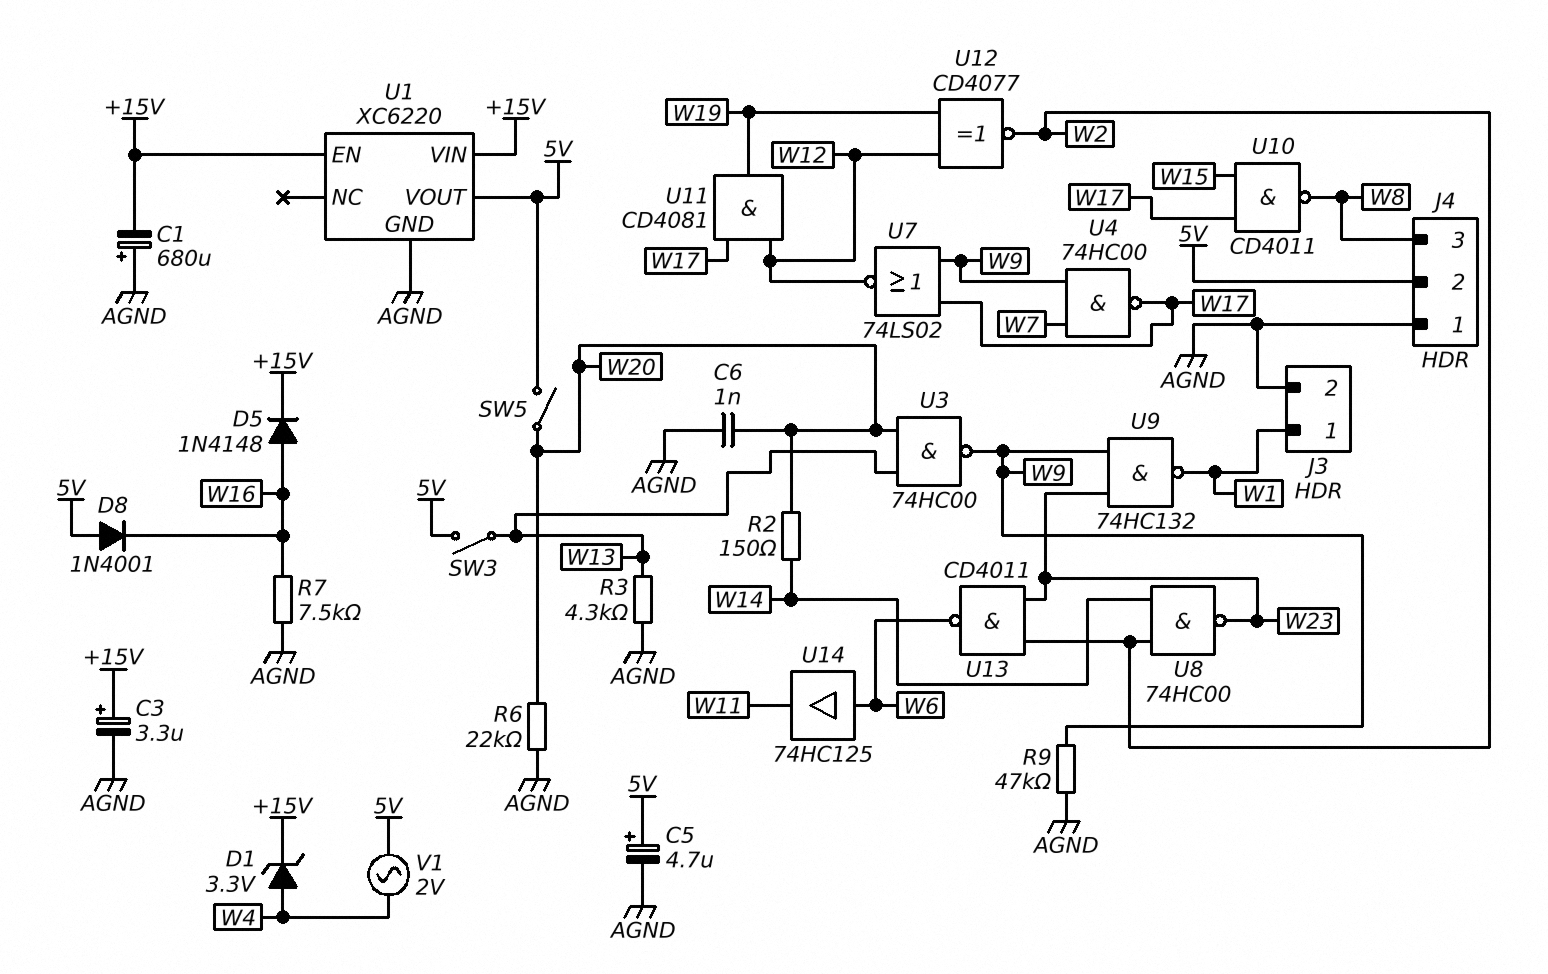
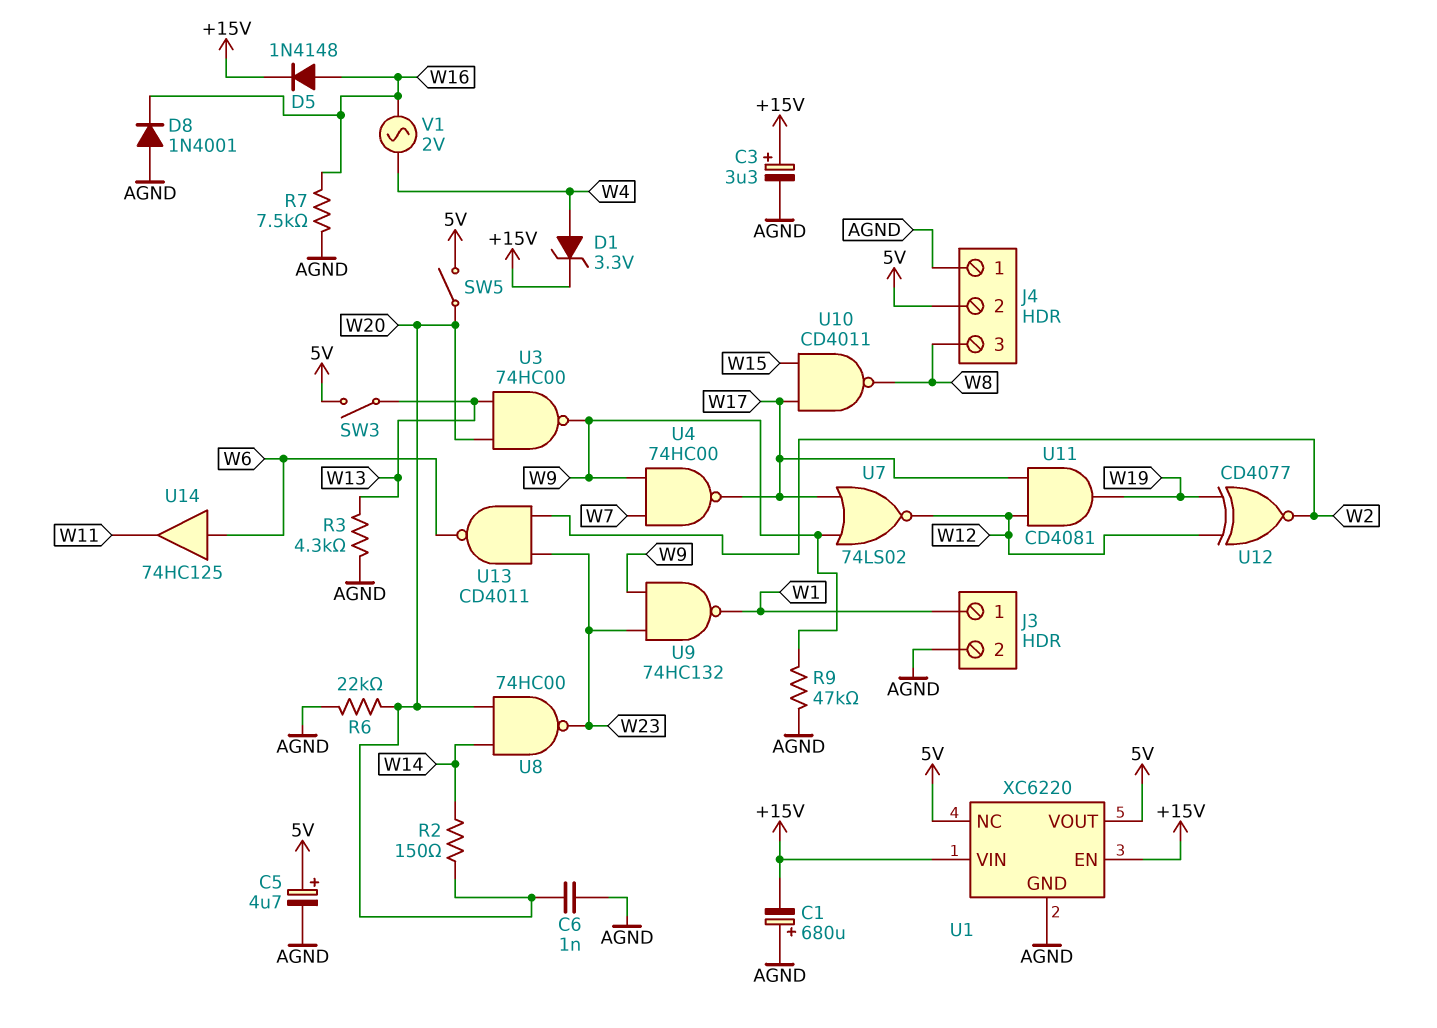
D8: diode 1N4001 (A 5V, K W16) -> diode 1N4001 (A AGND, K W16)
U1 pin NC: none -> 5V
U8: NAND 74HC00 (in W2, in W14, out W23) -> NAND 74HC00 (in W14, in W20, out W23)
V1: AC 2V (5V, W4) -> AC 2V (W4, W16)

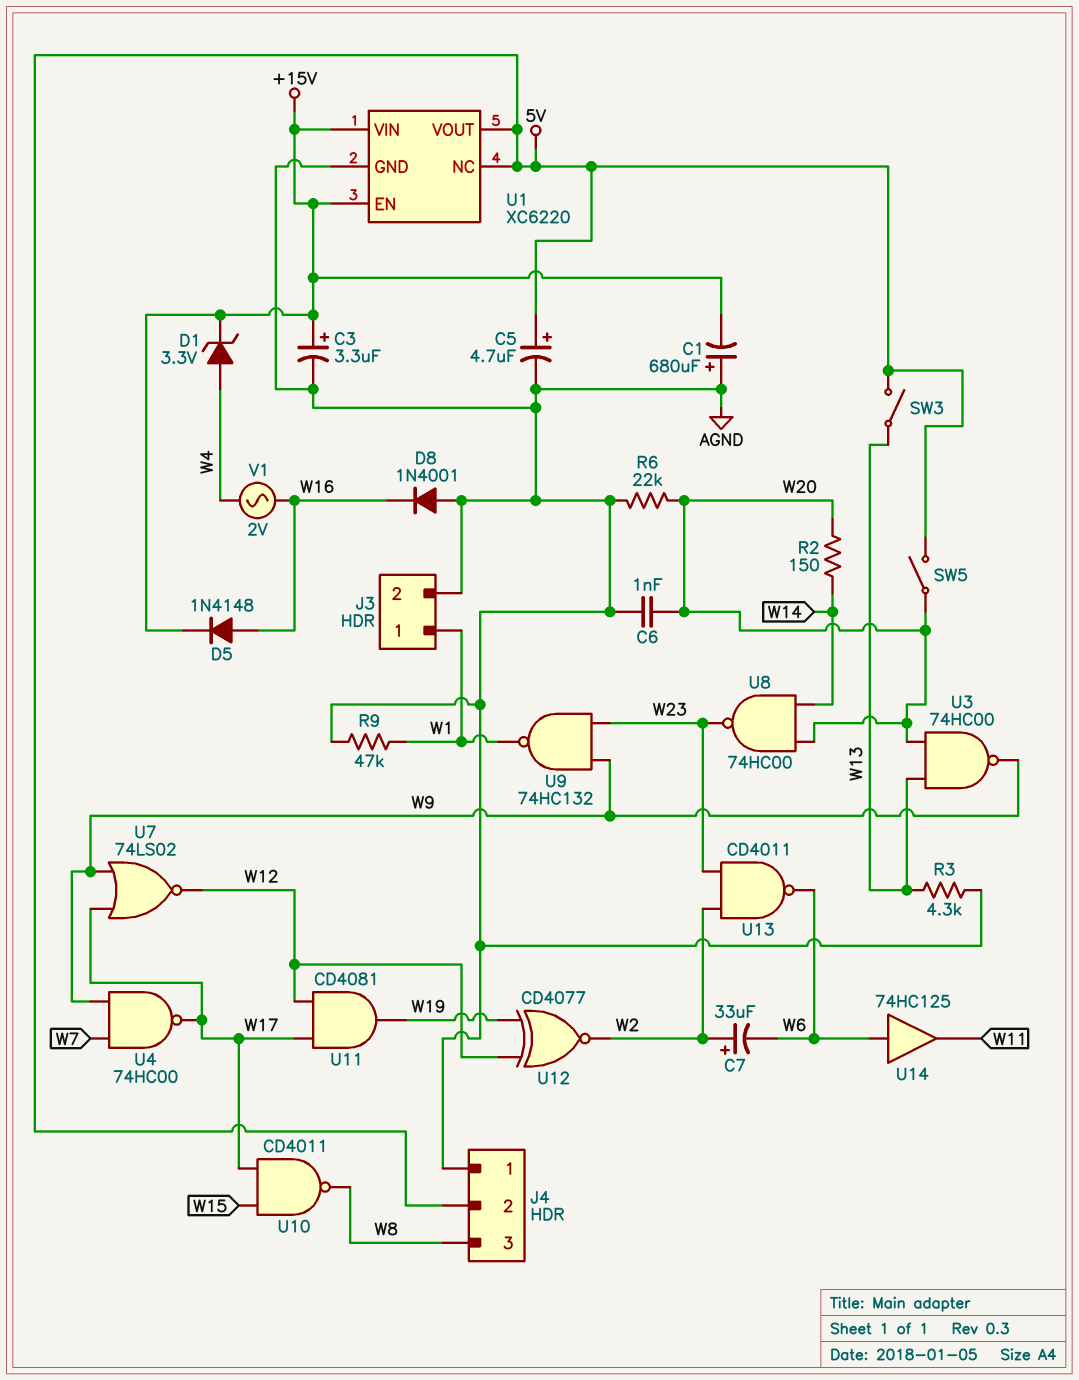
C7: none -> 33uF (plus W2, minus W6)
R7: 7.5k (AGND, W16) -> none
R9: 47k (AGND, W9) -> 47k (AGND, W1)

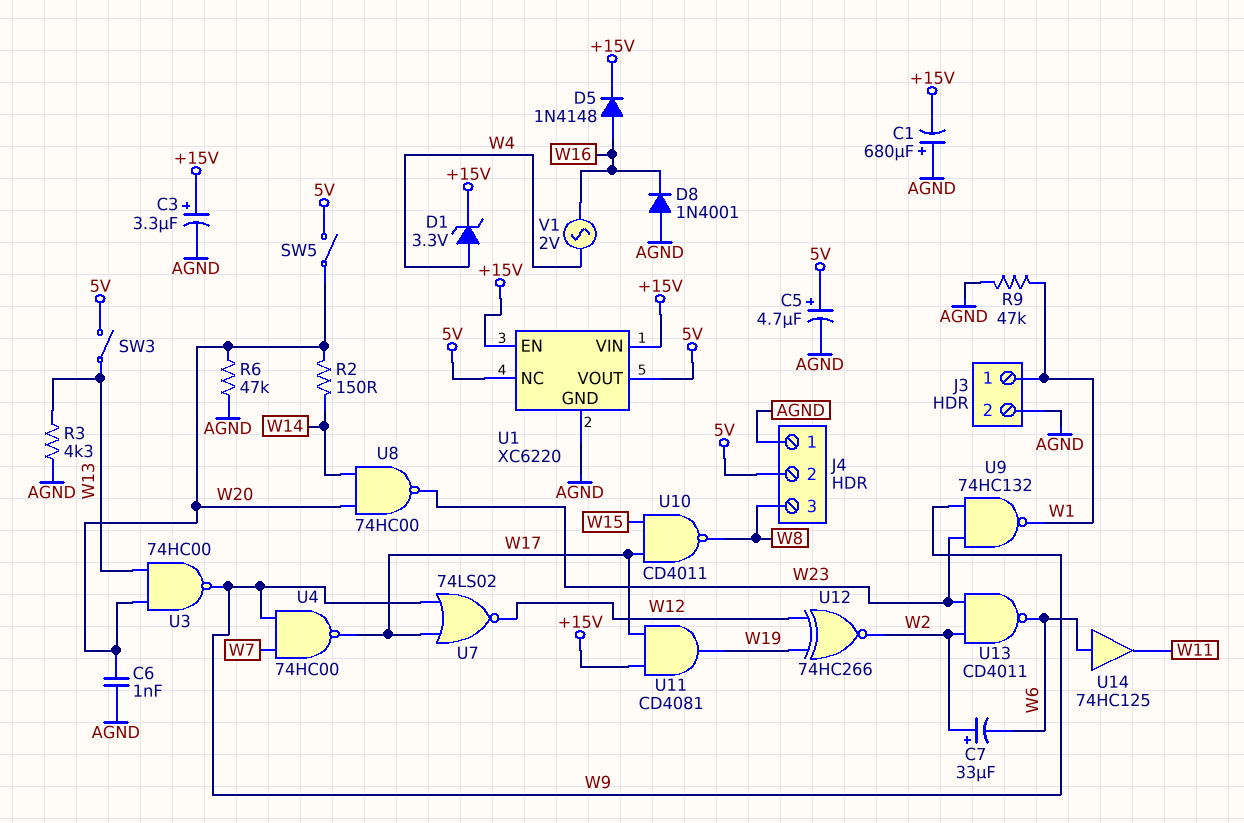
R6: 22k (AGND, W20) -> 47k (AGND, W20)
U11: AND CD4081 (in W12, in W17, out W19) -> AND CD4081 (in +15V, in W17, out W19)
U12: XNOR CD4077 (in W12, in W19, out W2) -> XNOR 74HC266 (in W12, in W19, out W2)

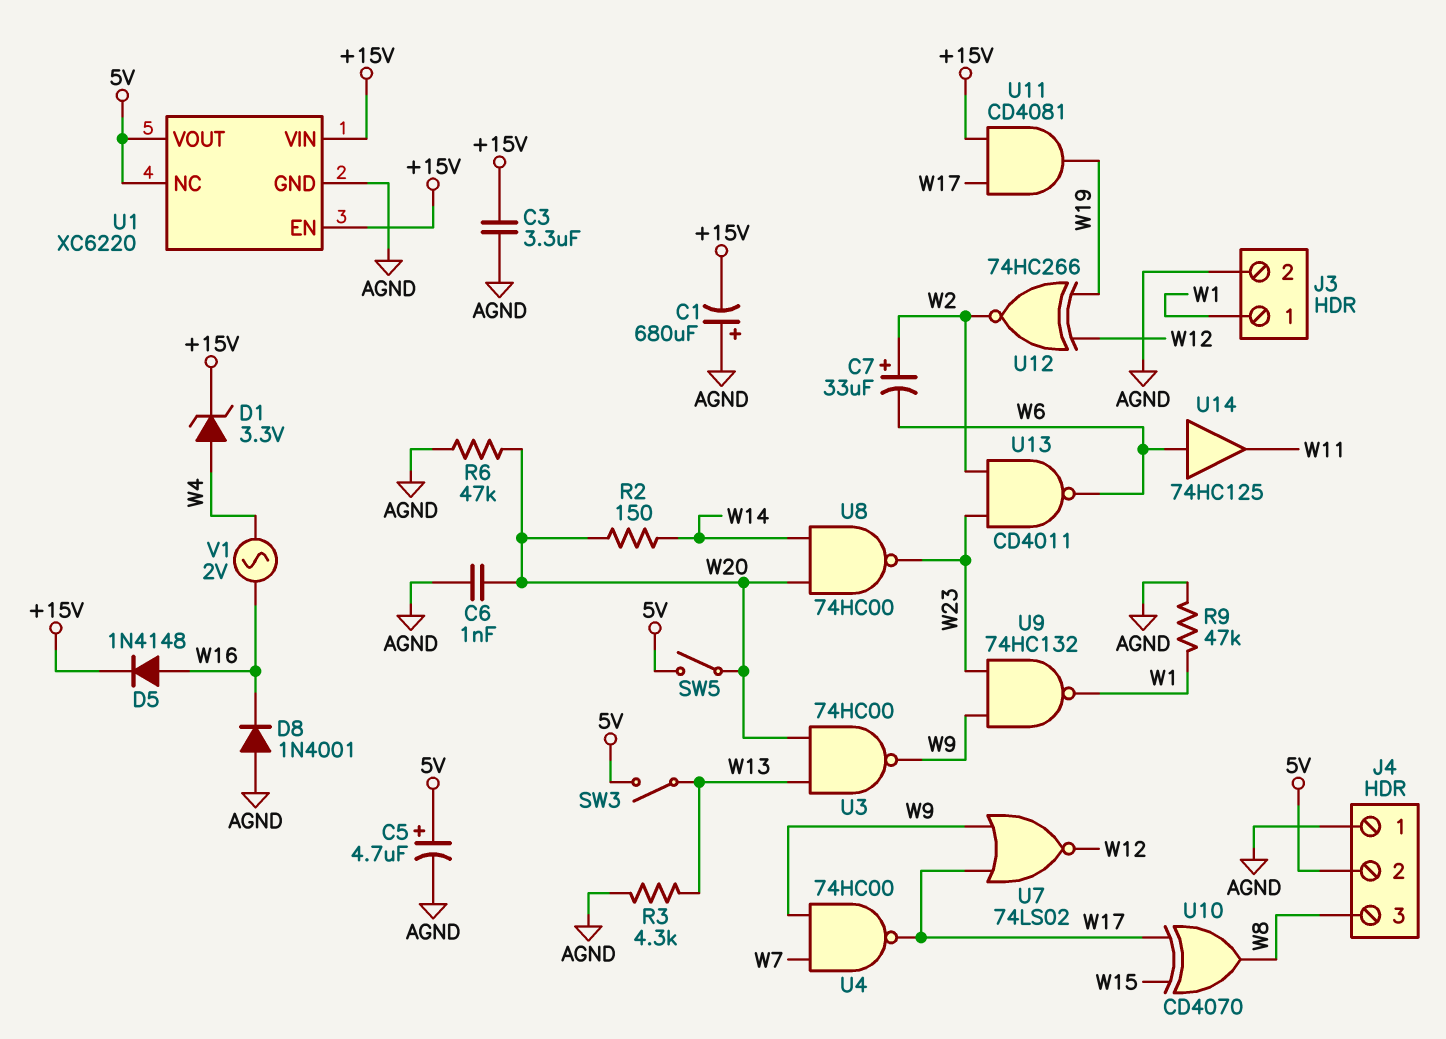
C3: 3.3uF (plus +15V, minus AGND) -> 3.3uF (+15V, AGND)
U10: NAND CD4011 (in W15, in W17, out W8) -> XOR CD4070 (in W15, in W17, out W8)

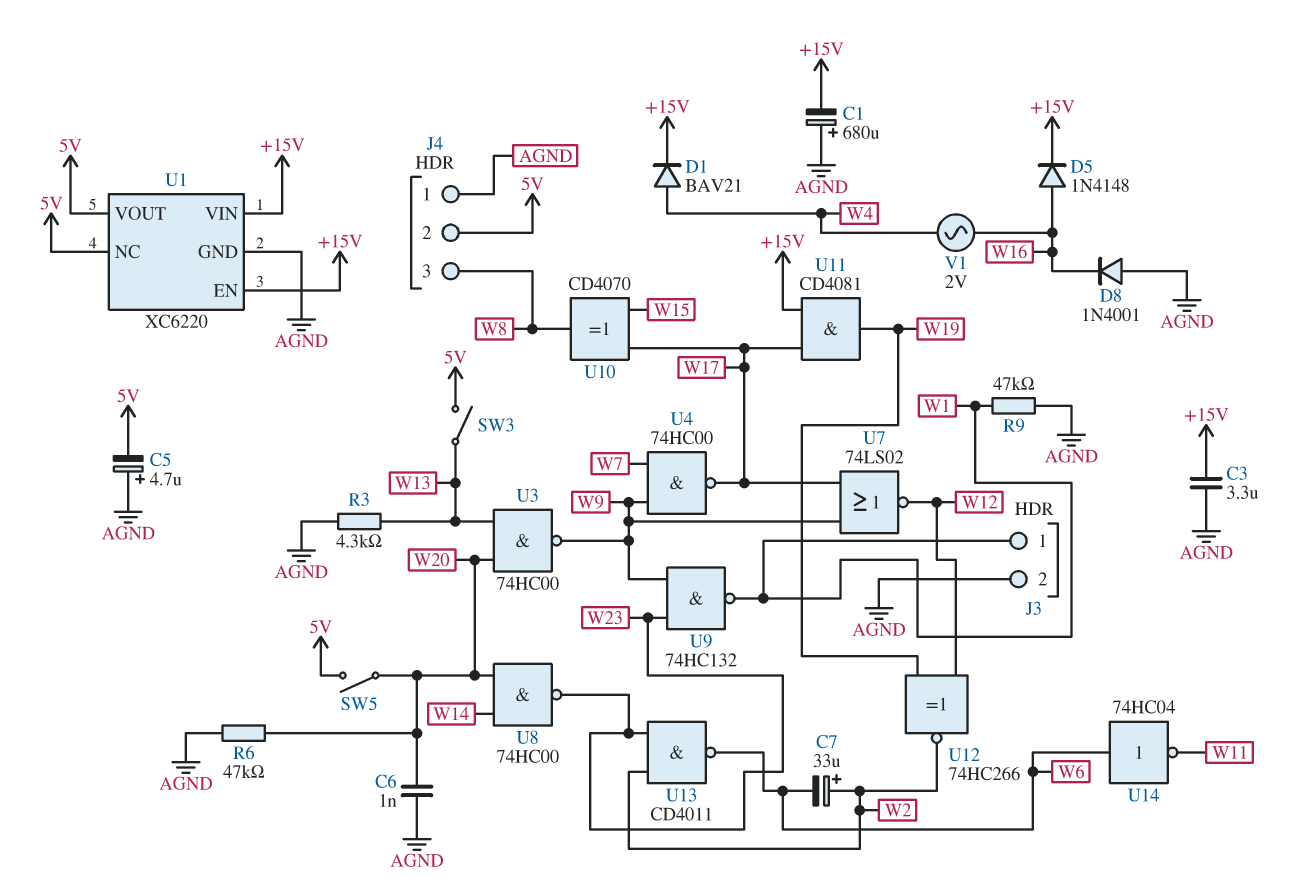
C5: 4.7uF (plus 5V, minus AGND) -> 4.7uF (plus AGND, minus 5V)
D1: zener 3.3V (A W4, K +15V) -> diode BAV21 (A W4, K +15V)
R2: 150 (W14, W20) -> none
U14: buffer 74HC125 (in W6, out W11) -> NOT 74HC04 (in W6, out W11)

